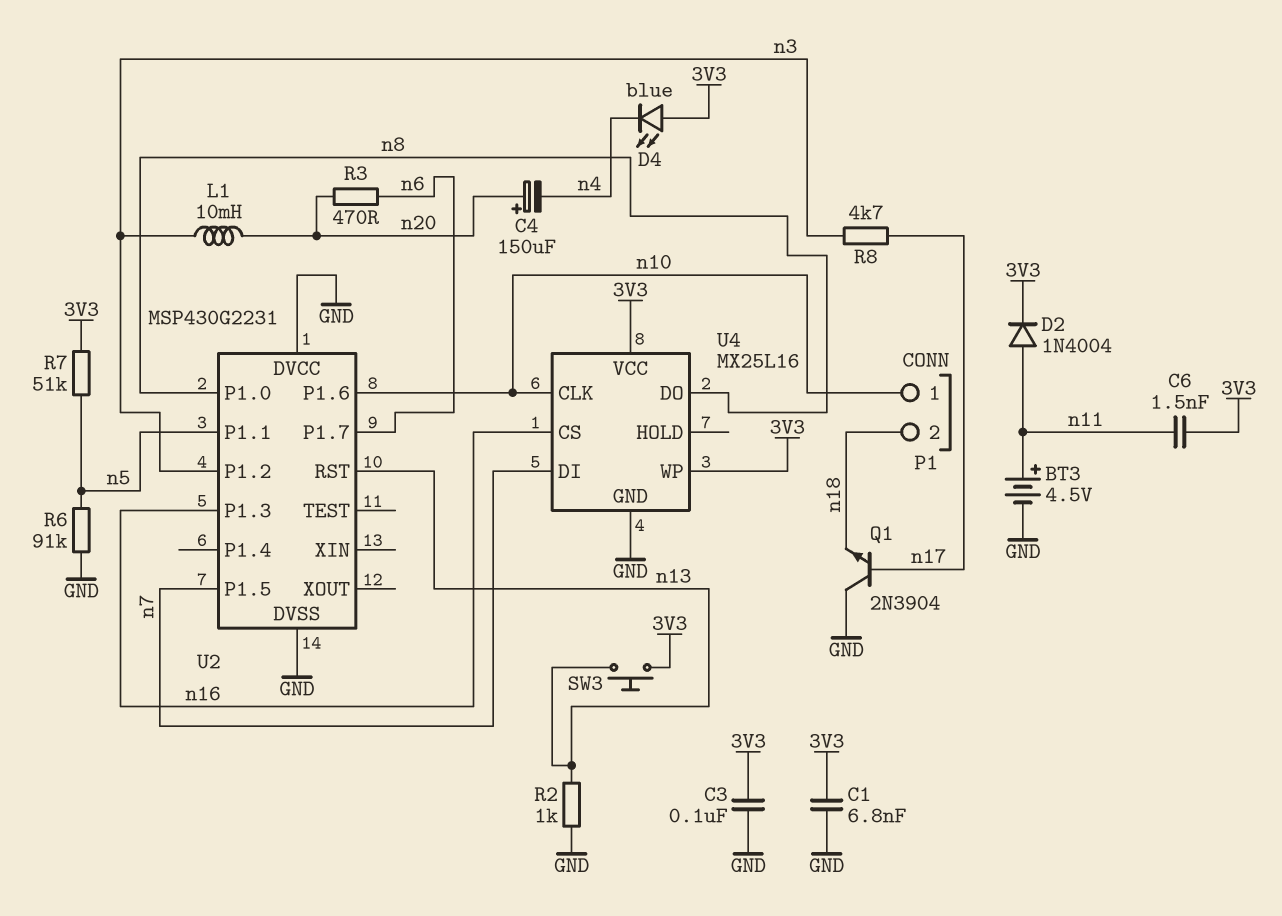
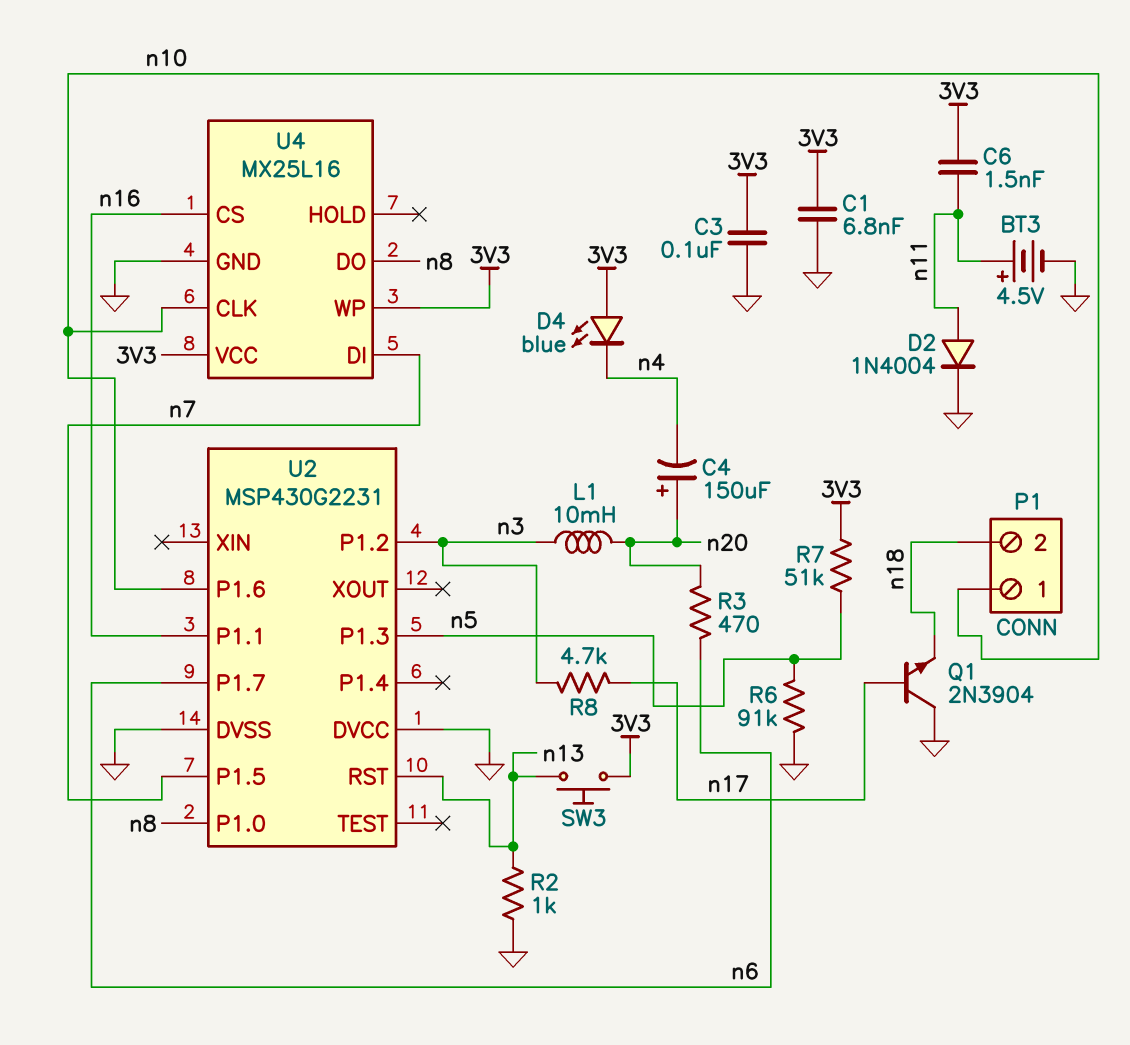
D2: diode 1N4004 (A n11, K 3V3) -> diode 1N4004 (A n11, K GND)
U2 pin P1.1: n5 -> n16
U2 pin P1.3: n16 -> n5

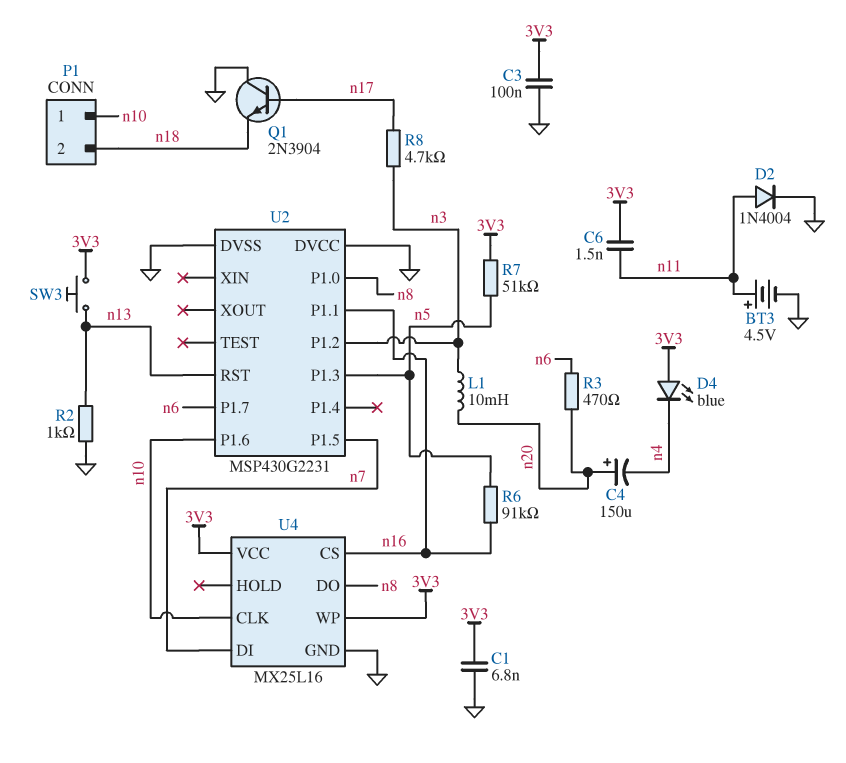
R6: 91k (GND, n5) -> 91k (n5, n16)

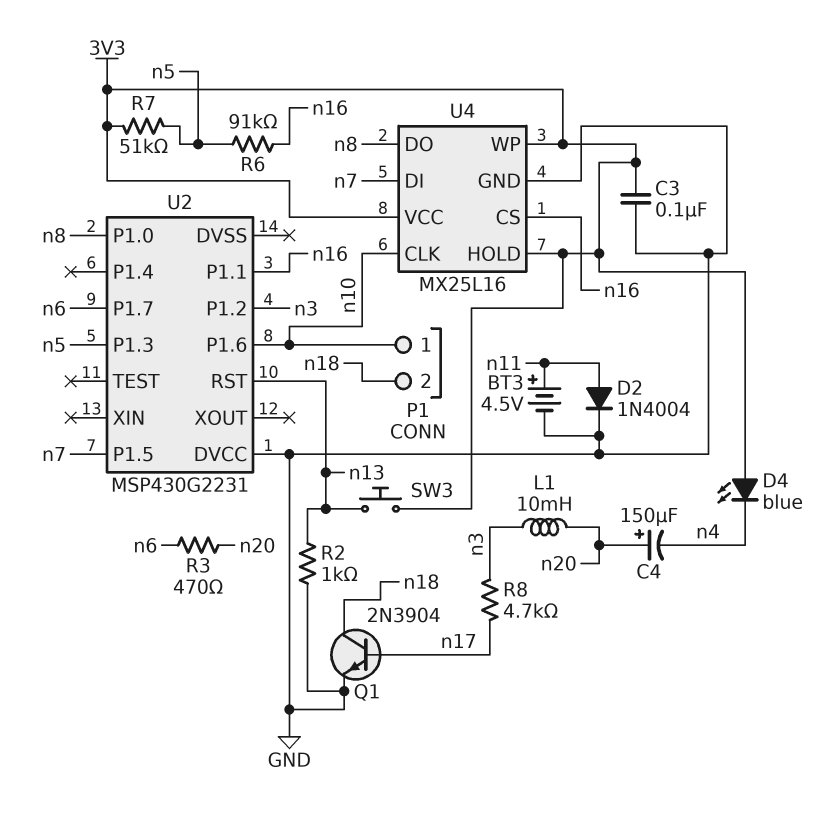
C1: 6.8nF (3V3, GND) -> none
C6: 1.5nF (3V3, n11) -> none
Q1: NPN 2N3904 (B n17, C GND, E n18) -> NPN 2N3904 (B n17, C n18, E GND)
U2 pin DVSS: GND -> none
U4 pin HOLD: none -> 3V3

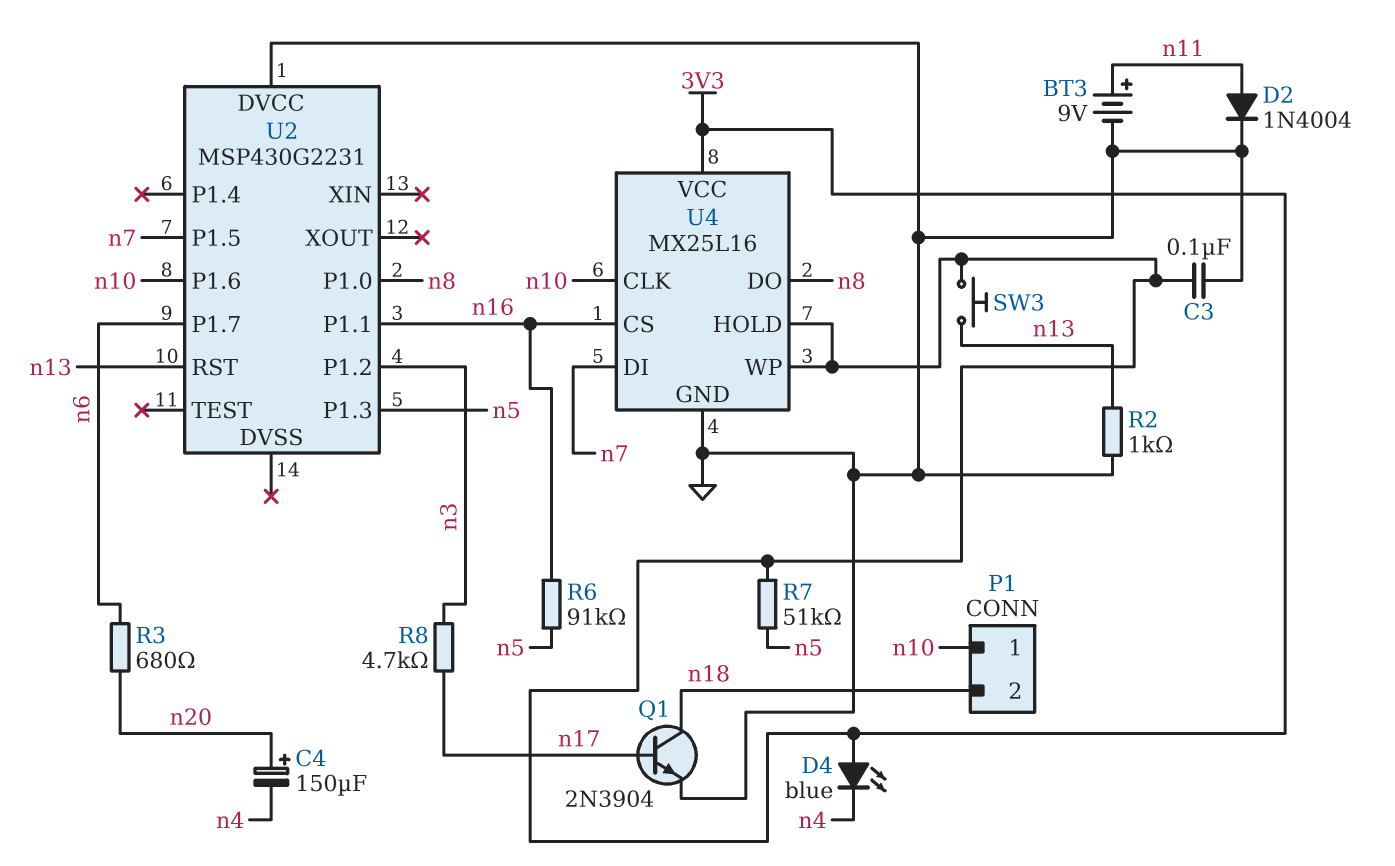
BT3: 4.5V (plus n11, minus GND) -> 9V (plus n11, minus GND)
L1: 10mH (n3, n20) -> none
R3: 470 (n6, n20) -> 680 (n6, n20)

